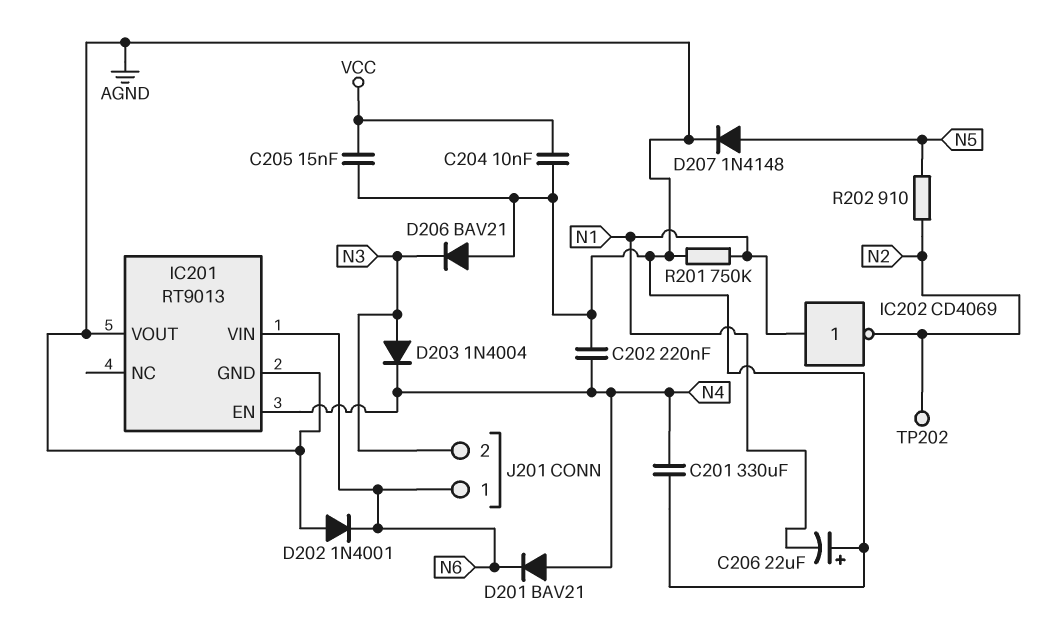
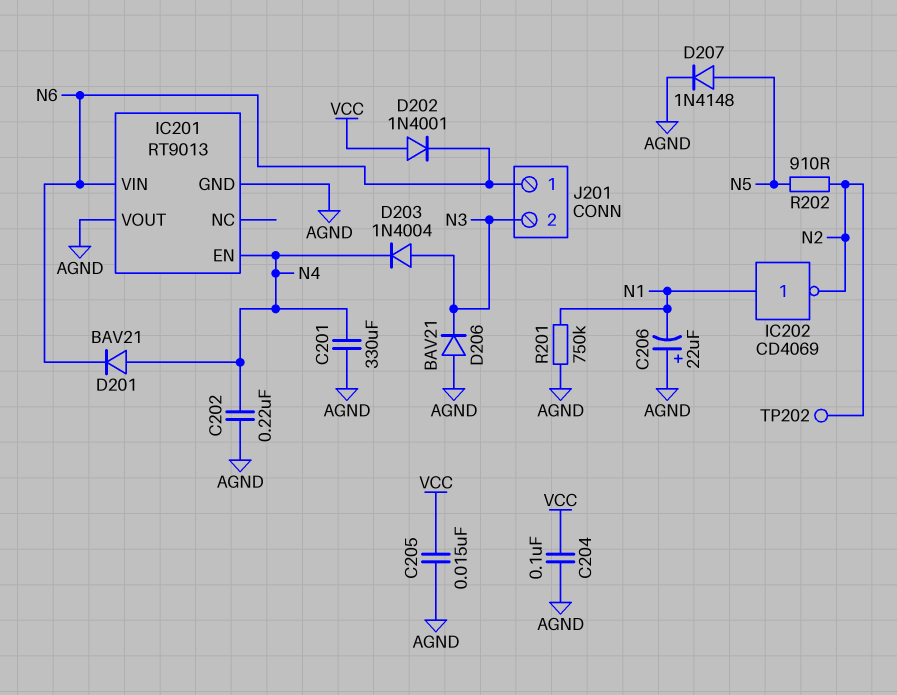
C204: 10nF (AGND, VCC) -> 100nF (AGND, VCC)
D202: diode 1N4001 (A AGND, K N6) -> diode 1N4001 (A VCC, K N6)

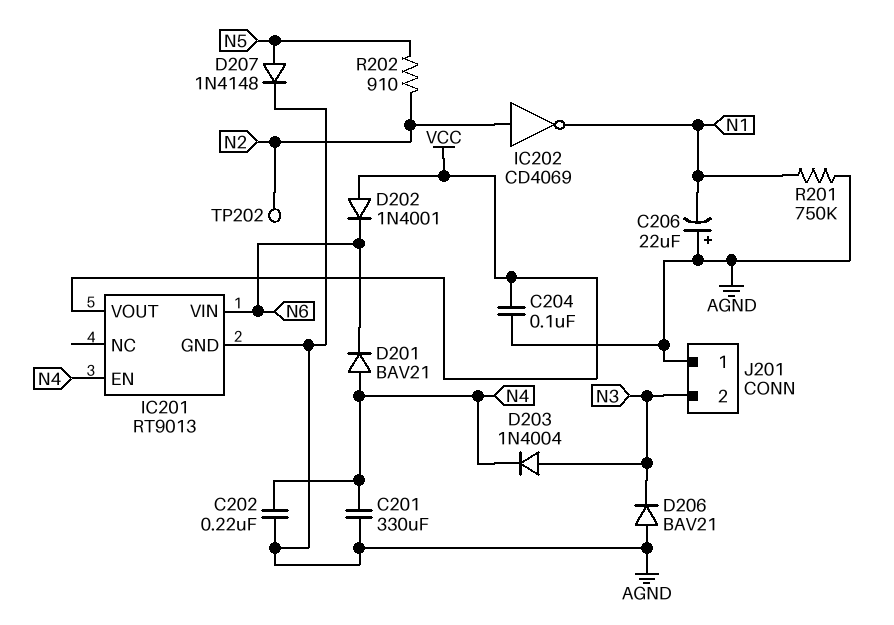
C205: 15nF (AGND, VCC) -> none
IC201 pin VOUT: AGND -> VCC
IC202: NOT CD4069 (in N1, out N2) -> NOT CD4069 (in N2, out N1)
J201 pin 1: N6 -> AGND

